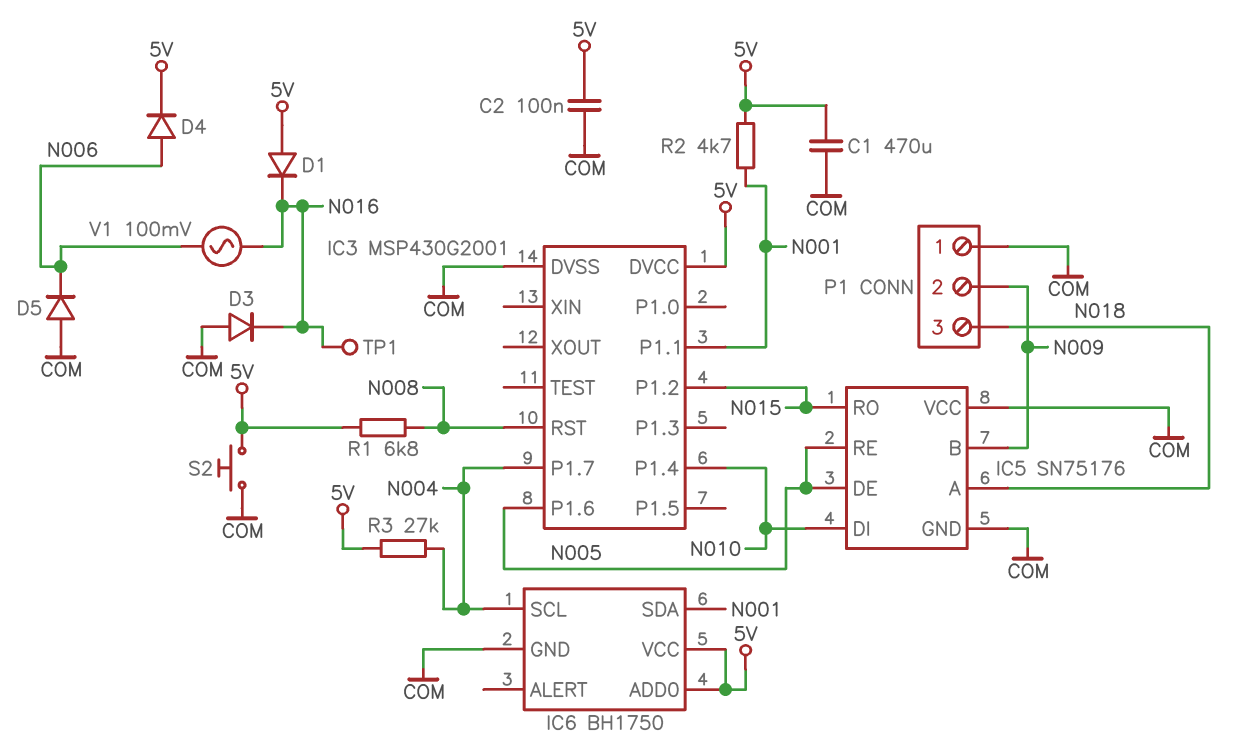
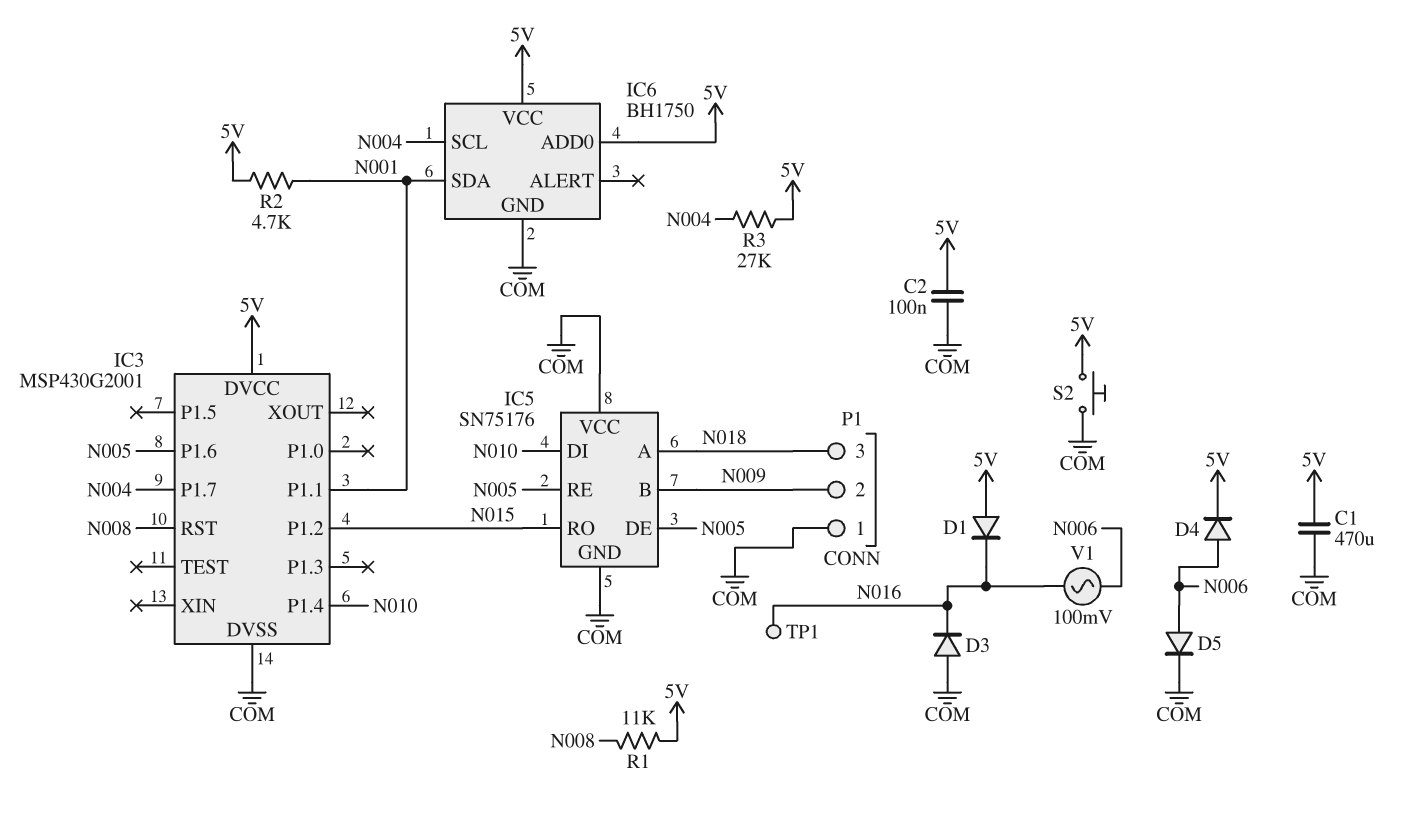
D5: diode (A COM, K N006) -> diode (A N006, K COM)
R1: 6.8k (5V, N008) -> 11k (5V, N008)

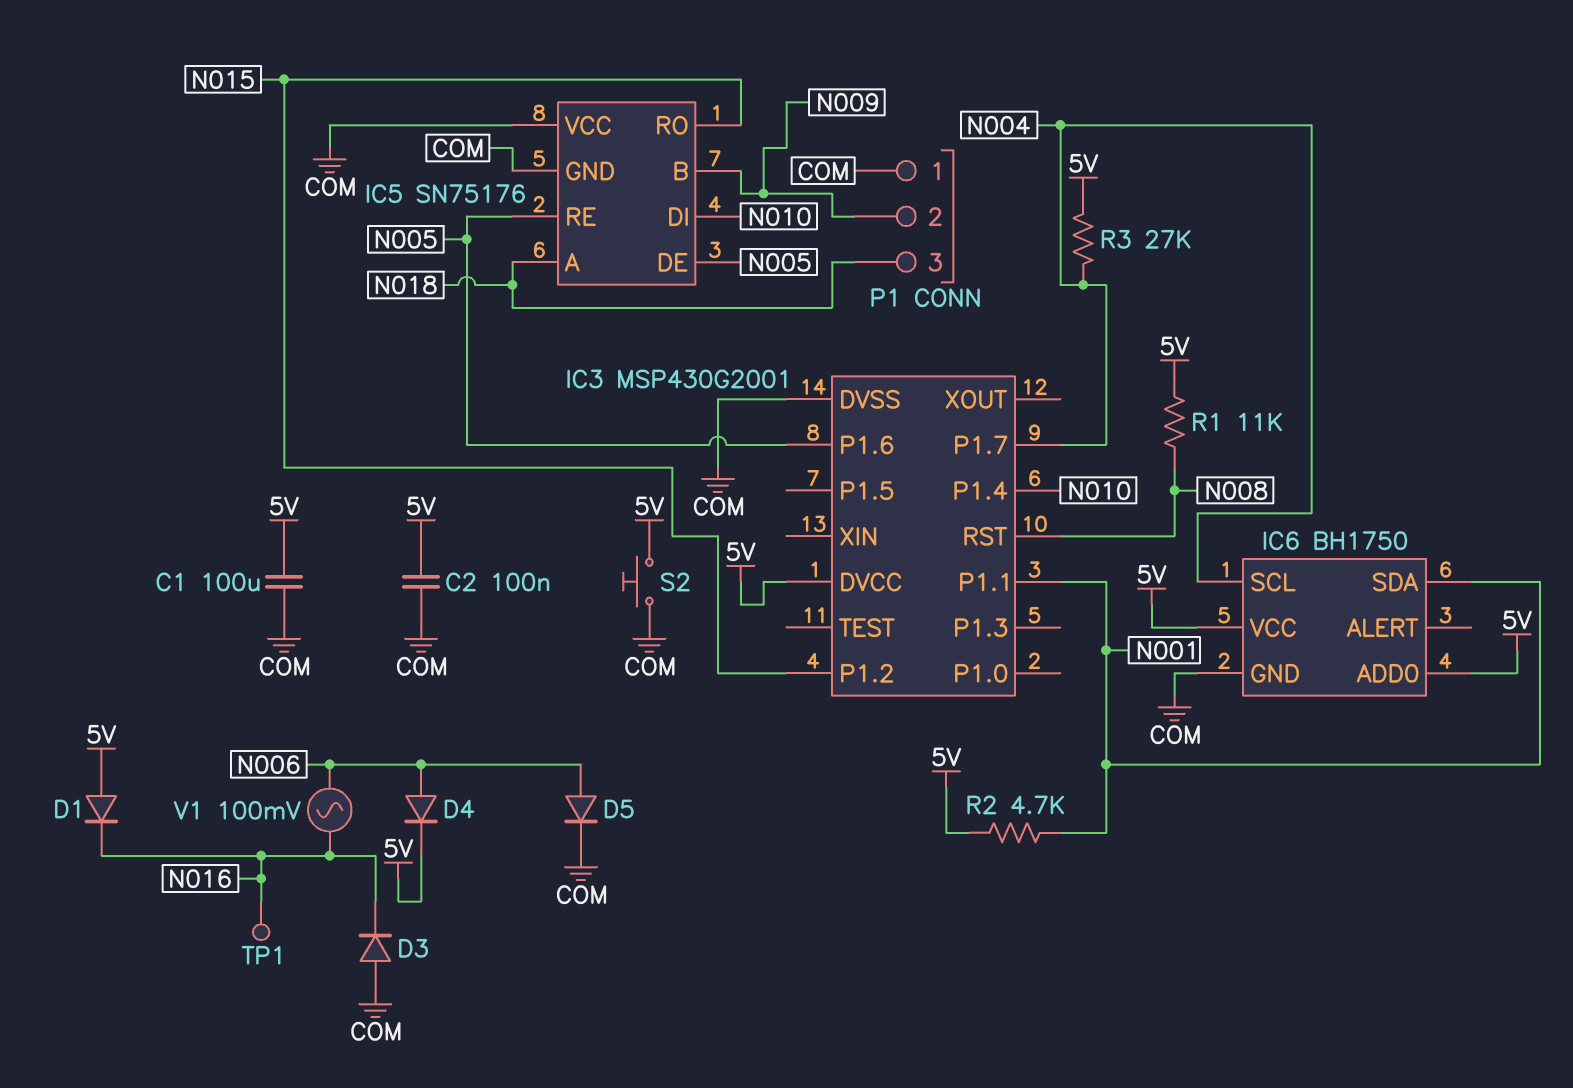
C1: 470uF (5V, COM) -> 100uF (5V, COM)

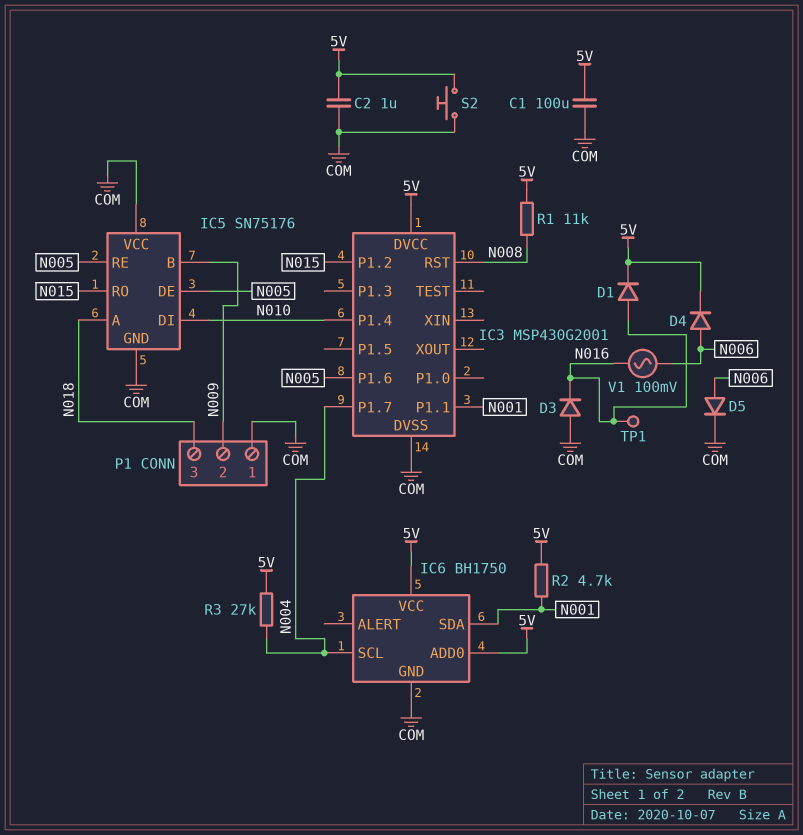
C2: 100nF (5V, COM) -> 1uF (5V, COM)
D1: diode (A 5V, K N016) -> diode (A N016, K 5V)

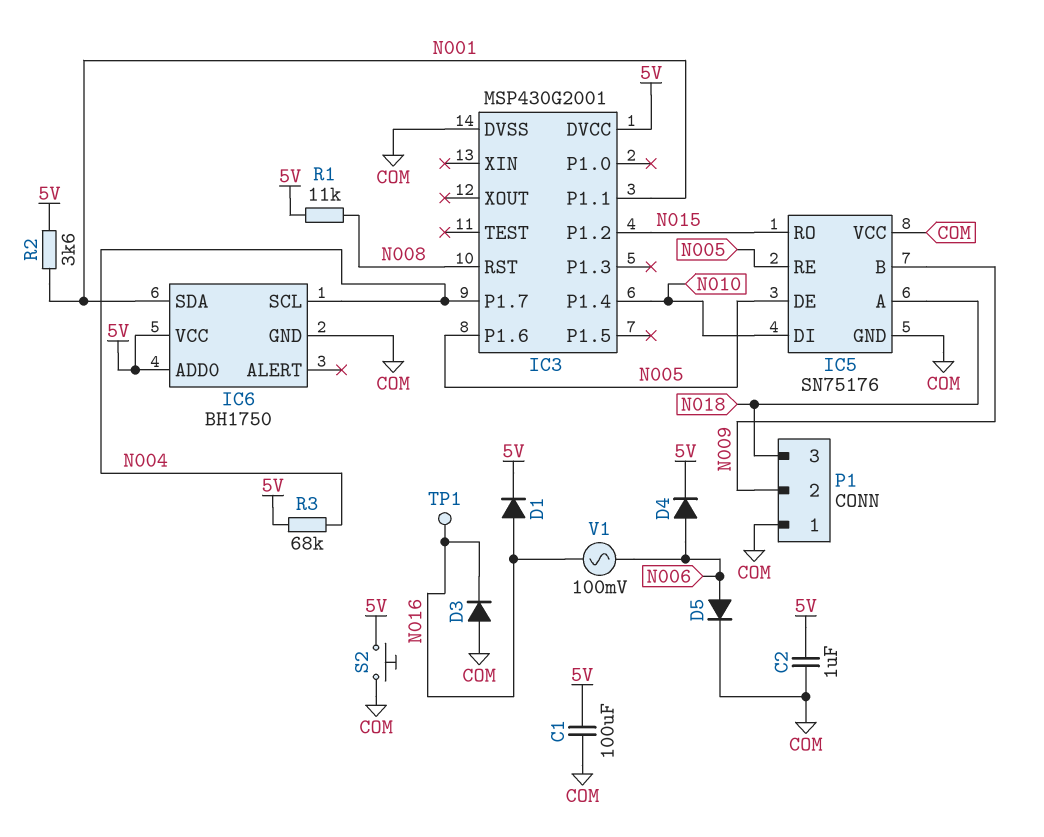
R2: 4.7k (5V, N001) -> 3.6k (5V, N001)
R3: 27k (5V, N004) -> 68k (5V, N004)

